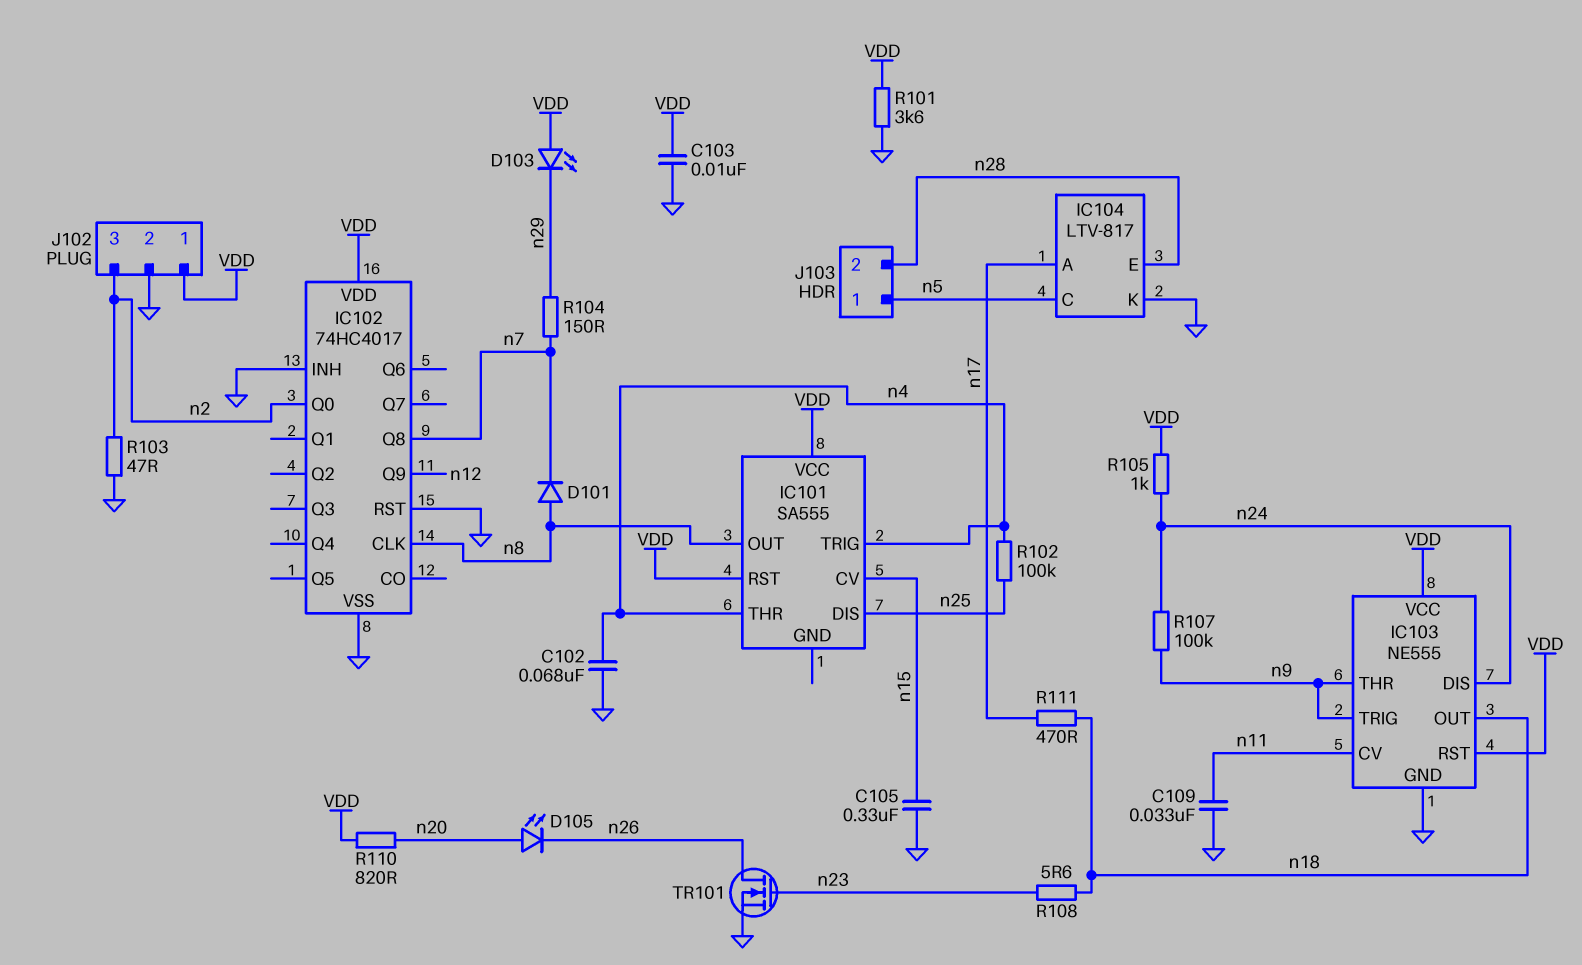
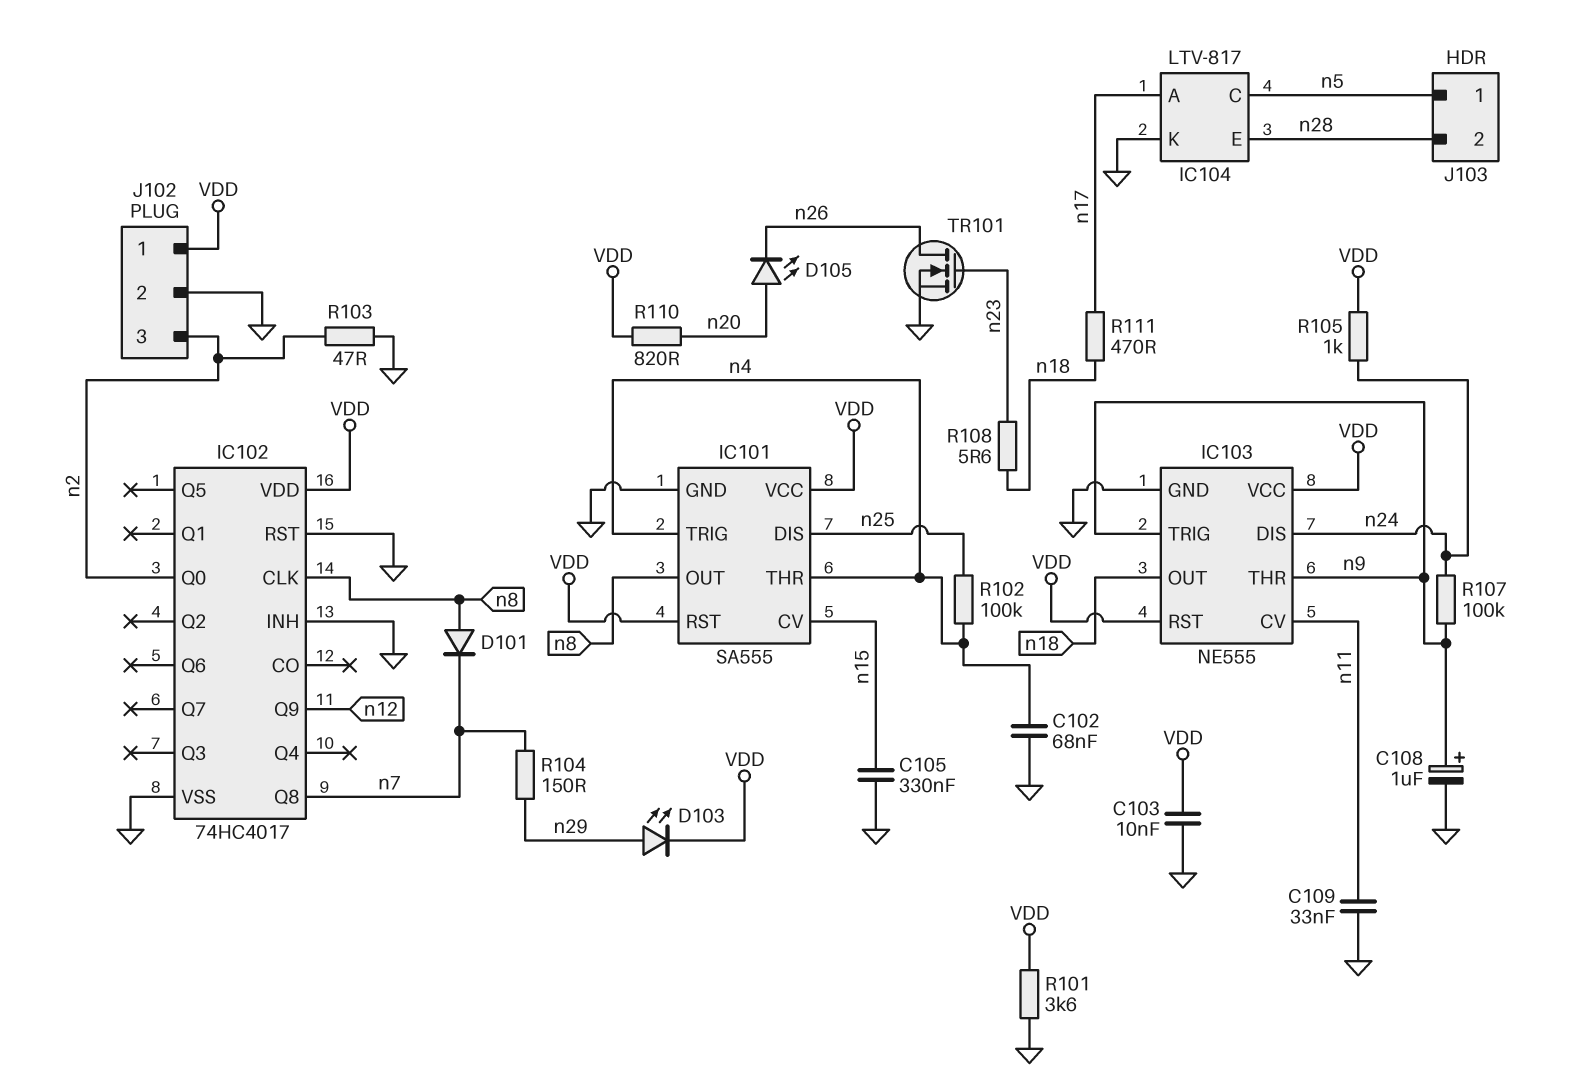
C108: none -> 1uF (plus n9, minus GND)
D103: LED (A VDD, K n29) -> LED (A n29, K VDD)
IC101 pin GND: none -> GND

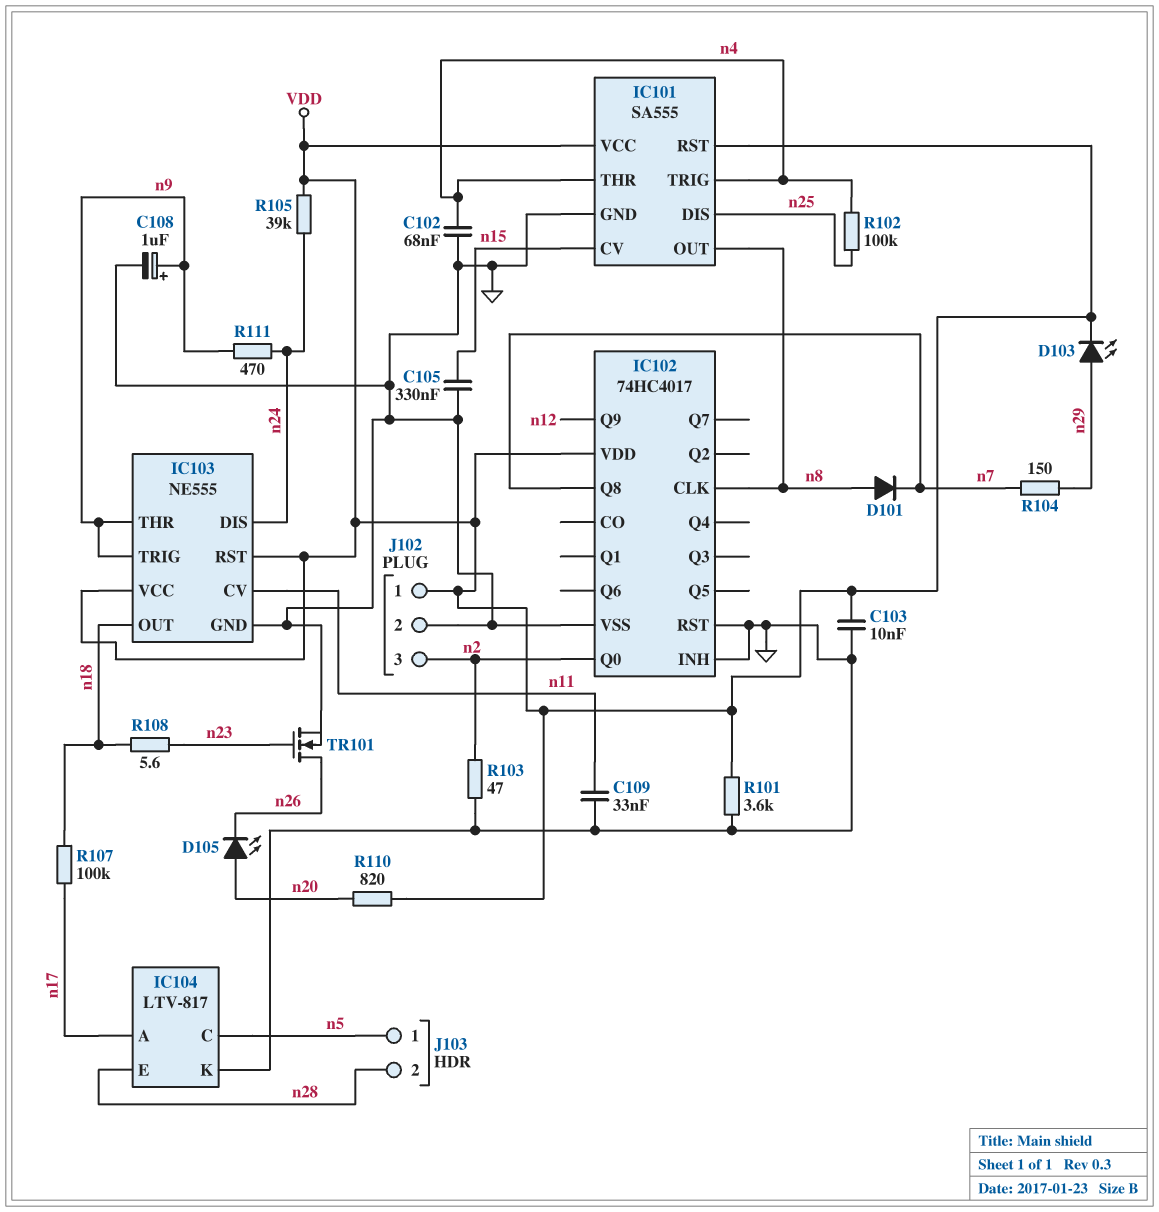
R105: 1k (VDD, n24) -> 39k (VDD, n24)
R107: 100k (n9, n24) -> 100k (n17, n18)
R111: 470 (n17, n18) -> 470 (n9, n24)

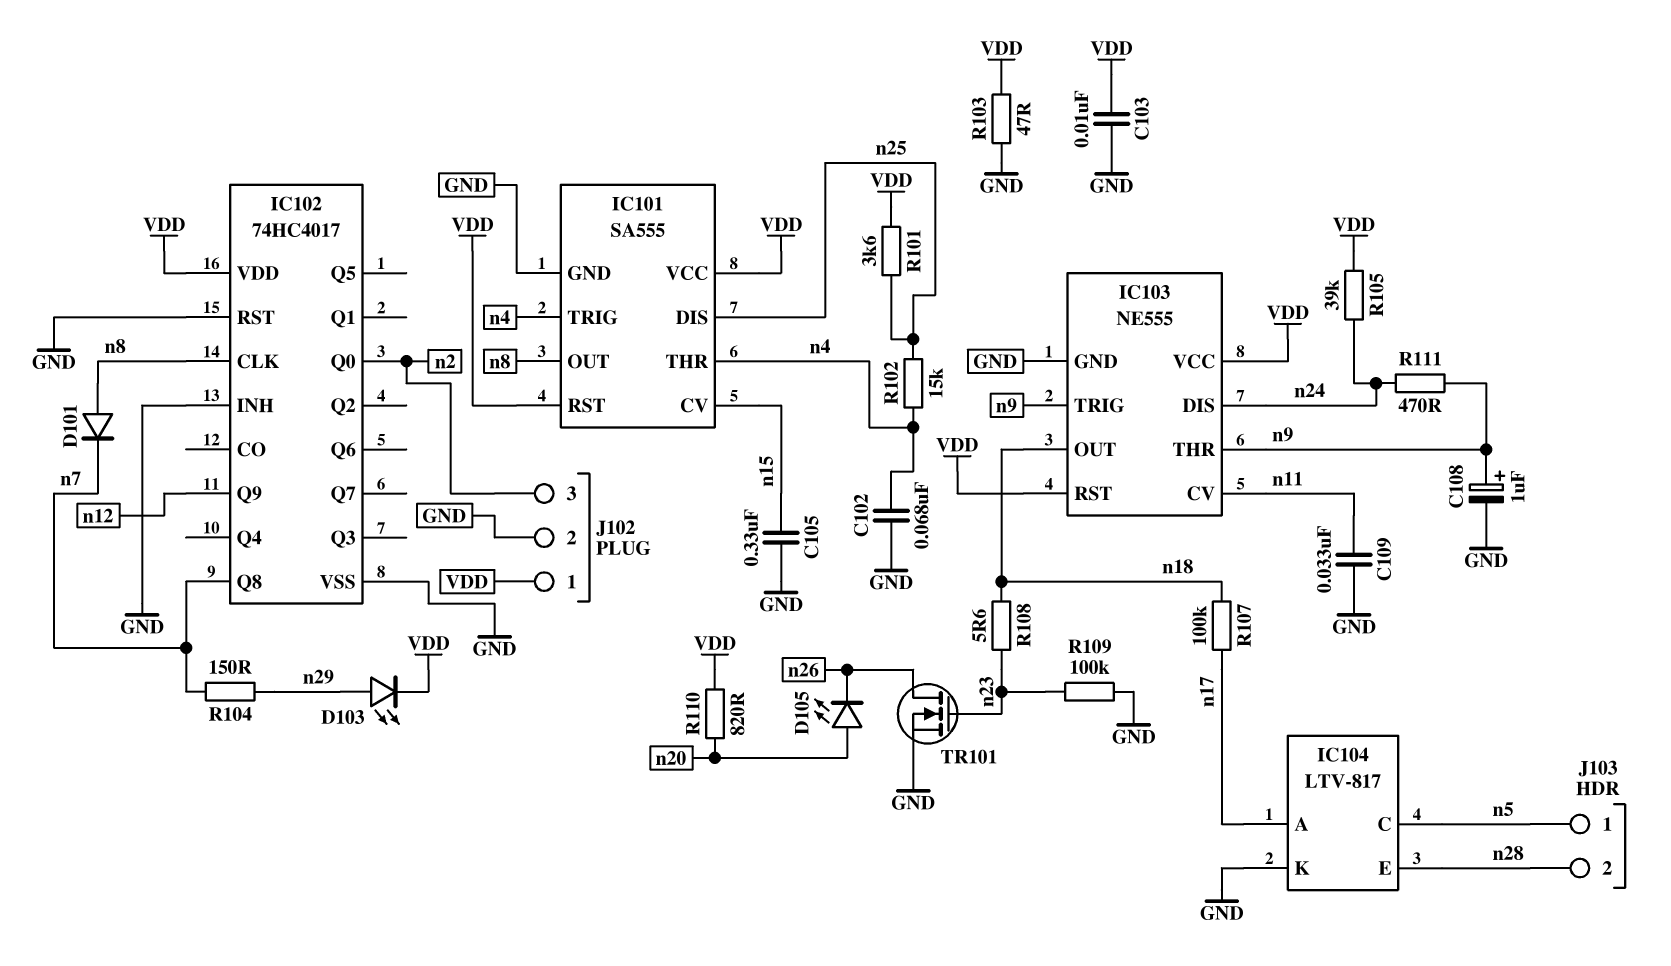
R101: 3.6k (GND, VDD) -> 3.6k (VDD, n25)
R102: 100k (n4, n25) -> 15k (n4, n25)
R103: 47 (GND, n2) -> 47 (GND, VDD)
R109: none -> 100k (GND, n23)

